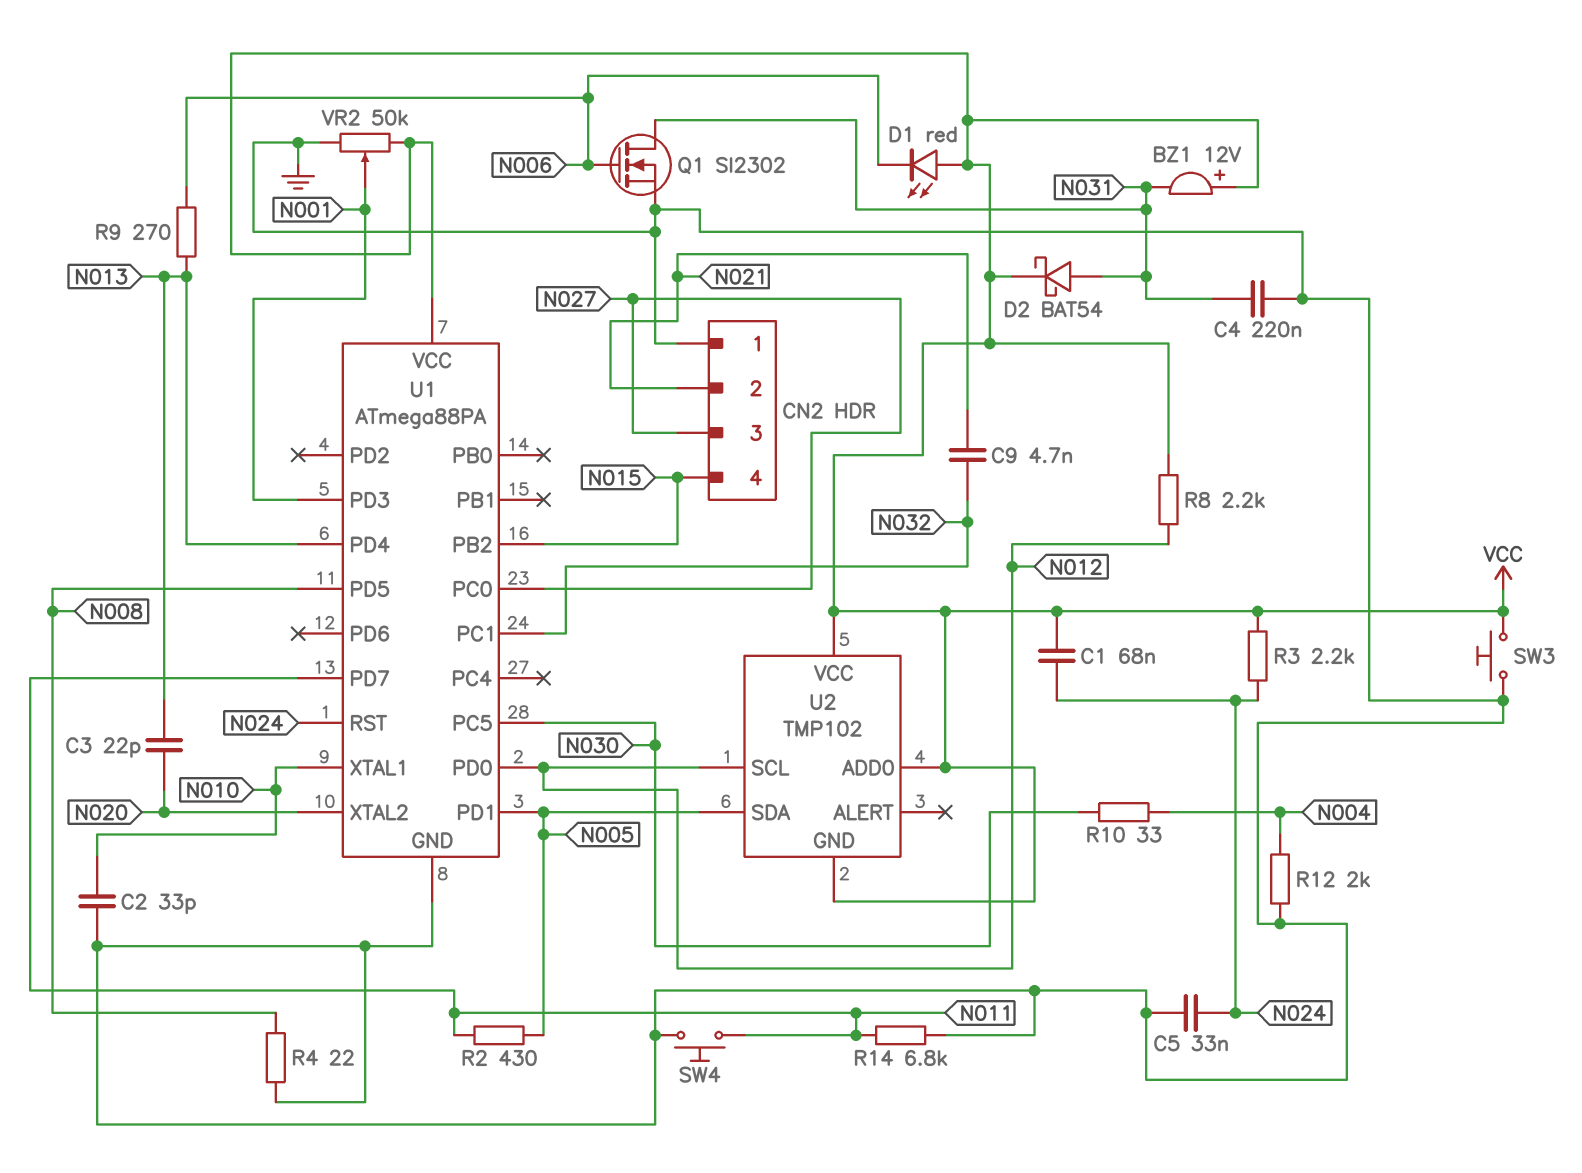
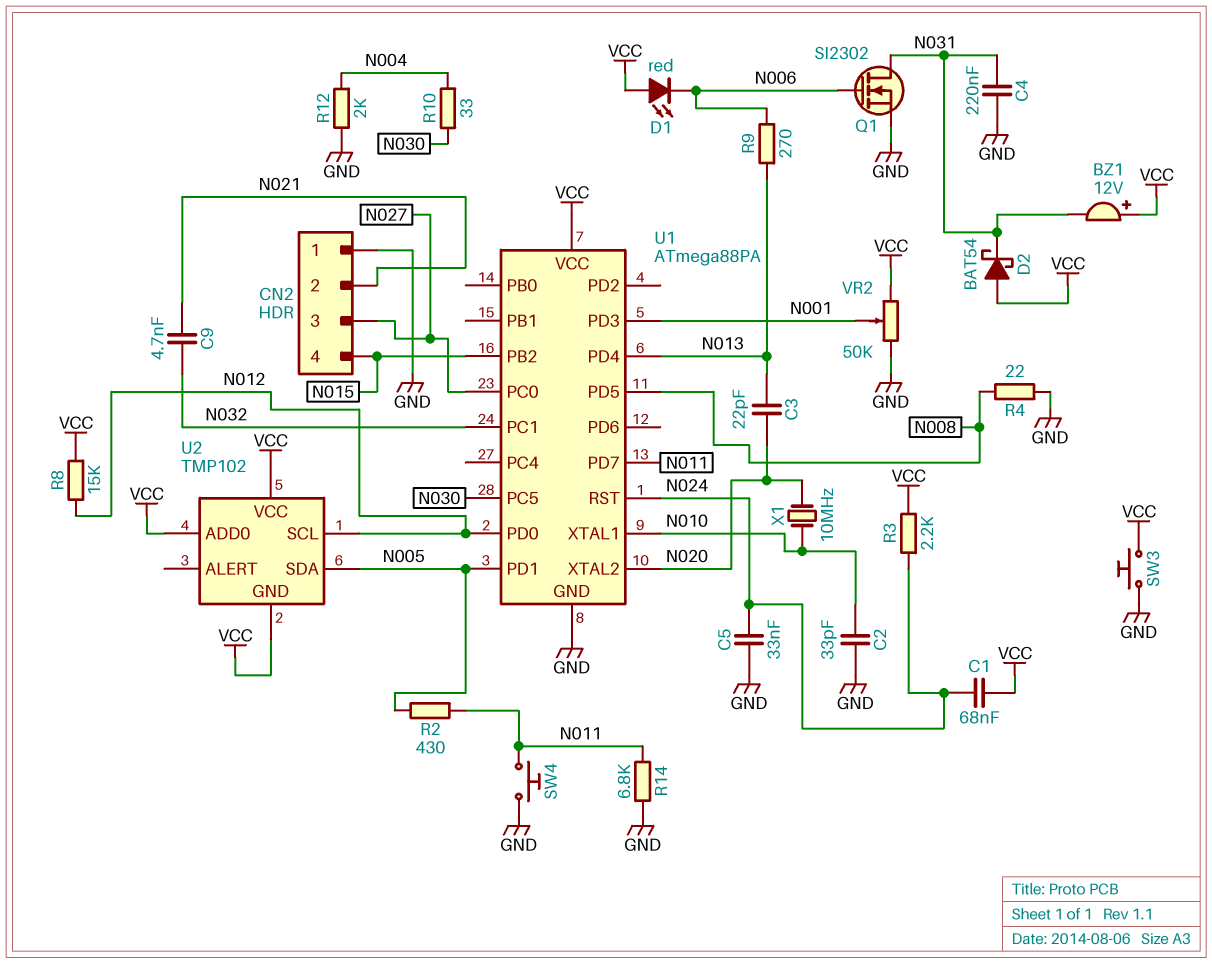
D2: schottky BAT54 (A N031, K VCC) -> schottky BAT54 (A VCC, K N031)
R8: 2.2k (N012, VCC) -> 15k (N012, VCC)
X1: none -> 10MHz (N010, N020)

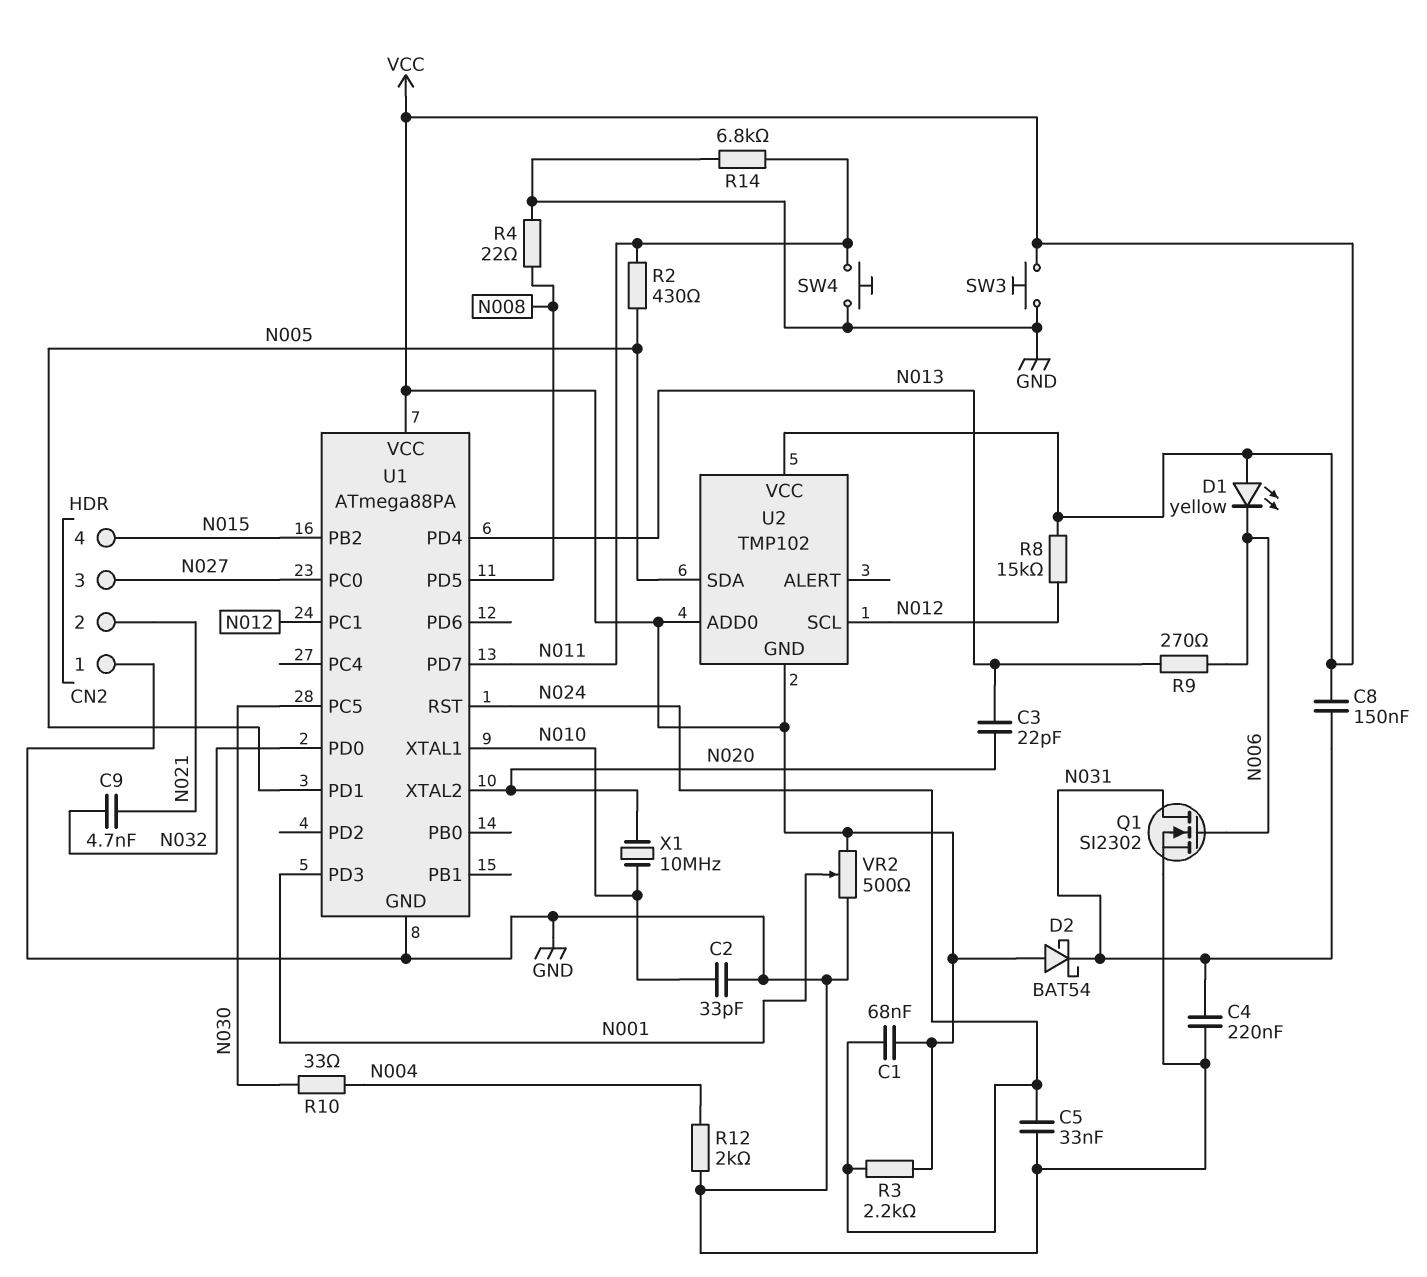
BZ1: buzzer 12V (plus VCC, minus N031) -> none
C8: none -> 150nF (N031, VCC)
D1: LED red (A VCC, K N006) -> LED yellow (A VCC, K N006)
U1 pin PC1: N032 -> N012
U1 pin PD0: N012 -> N032
VR2: 50k (GND, VCC, wiper N001) -> 500 (GND, VCC, wiper N001)

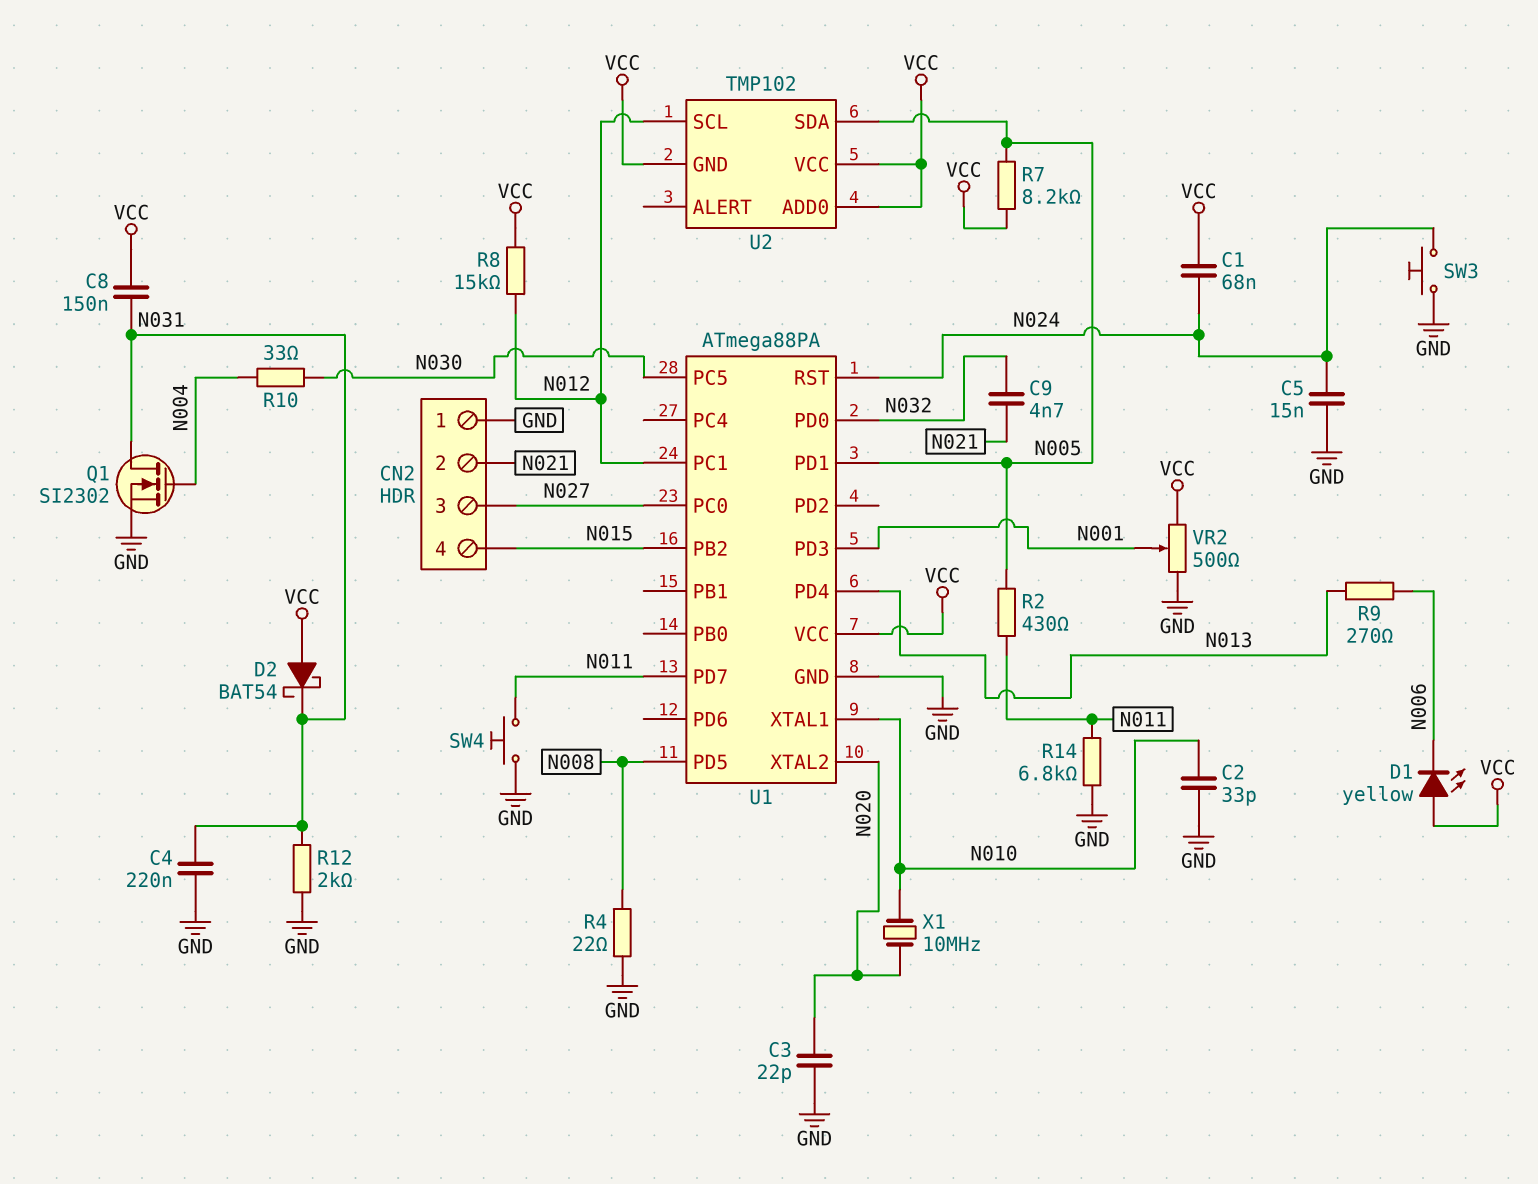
C3: 22pF (N013, N020) -> 22pF (GND, N020)
C5: 33nF (GND, N024) -> 15nF (GND, N024)
Q1: NMOS SI2302 (G N006, D N031, S GND) -> NMOS SI2302 (G N004, D N031, S GND)
R3: 2.2k (N024, VCC) -> none
R7: none -> 8.2k (N005, VCC)
R12: 2k (GND, N004) -> 2k (GND, N031)
SW3: button (GND, VCC) -> button (GND, N024)

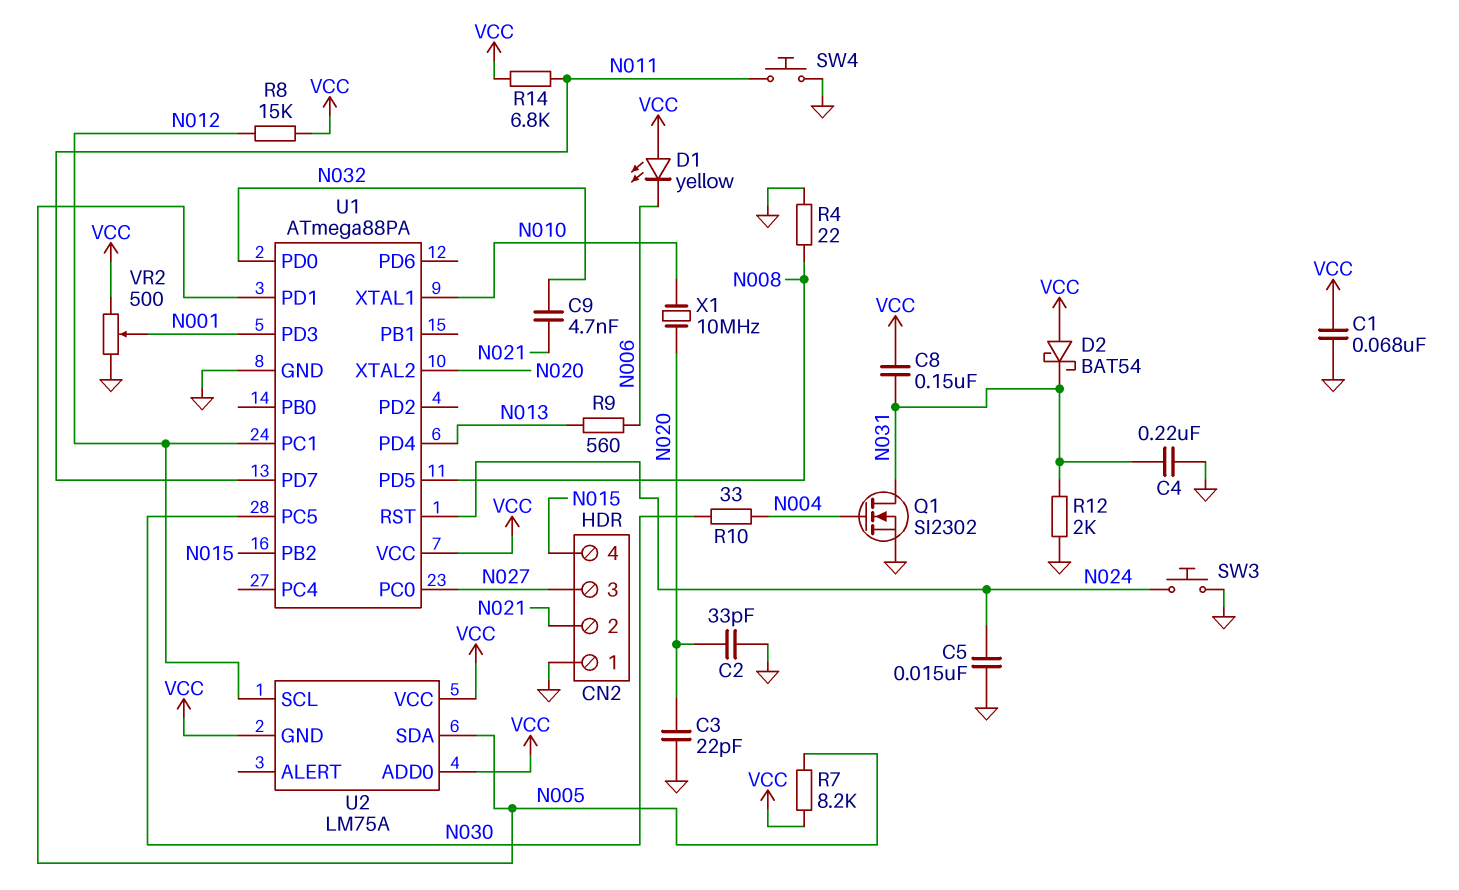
C1: 68nF (N024, VCC) -> 68nF (GND, VCC)
C2: 33pF (GND, N010) -> 33pF (GND, N020)
R2: 430 (N005, N011) -> none
R9: 270 (N006, N013) -> 560 (N006, N013)
R14: 6.8k (GND, N011) -> 6.8k (N011, VCC)
U2: TMP102 -> LM75A

